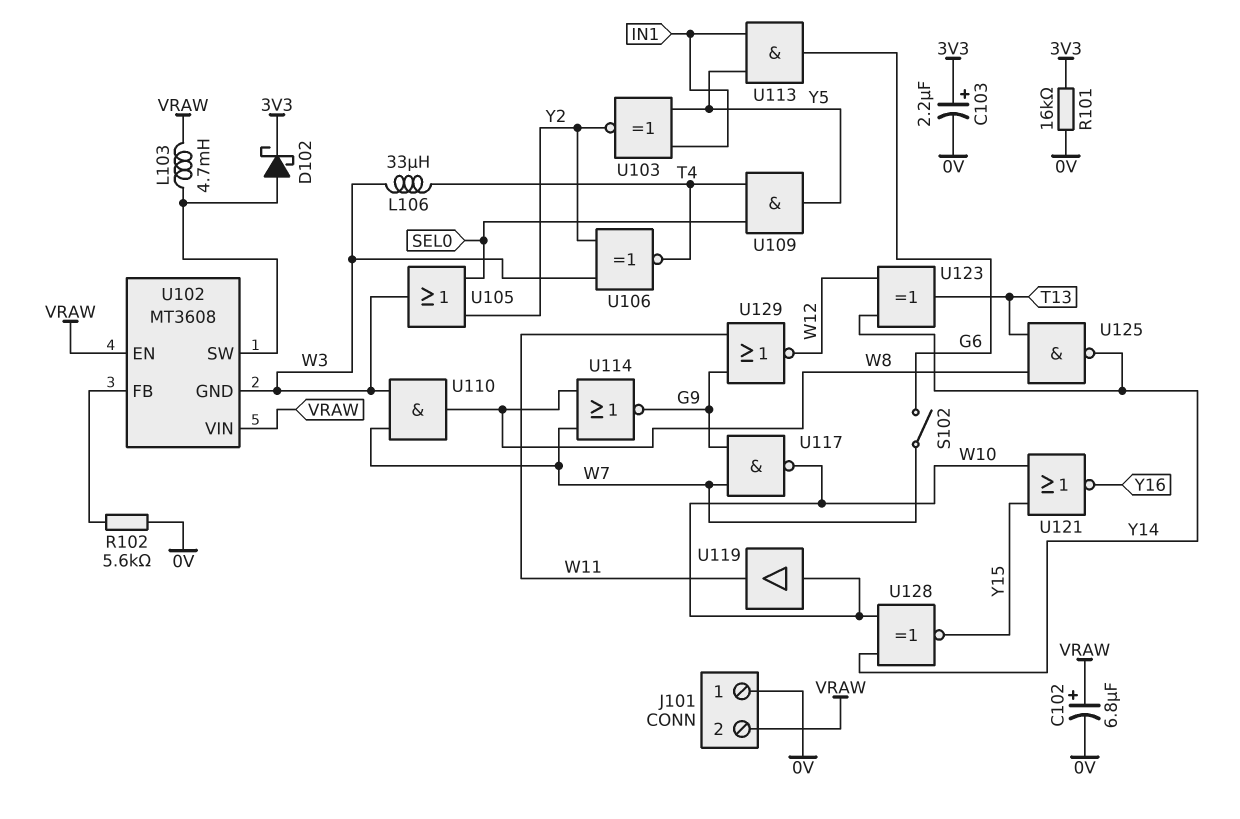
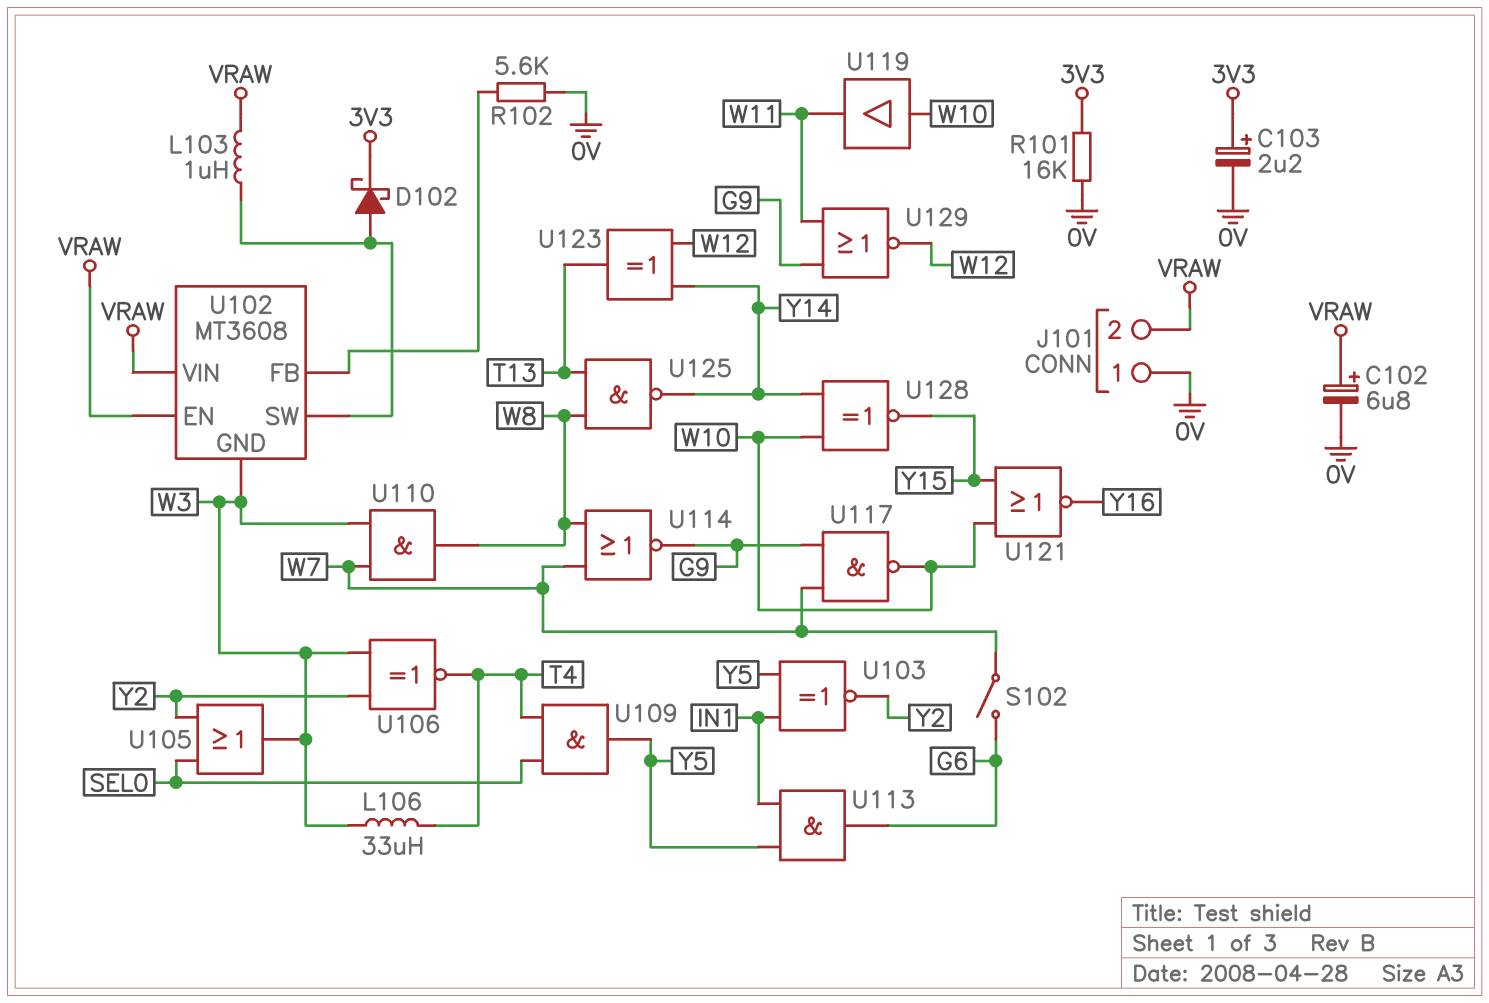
L103: 4.7mH (U102/SW, VRAW) -> 1uH (U102/SW, VRAW)

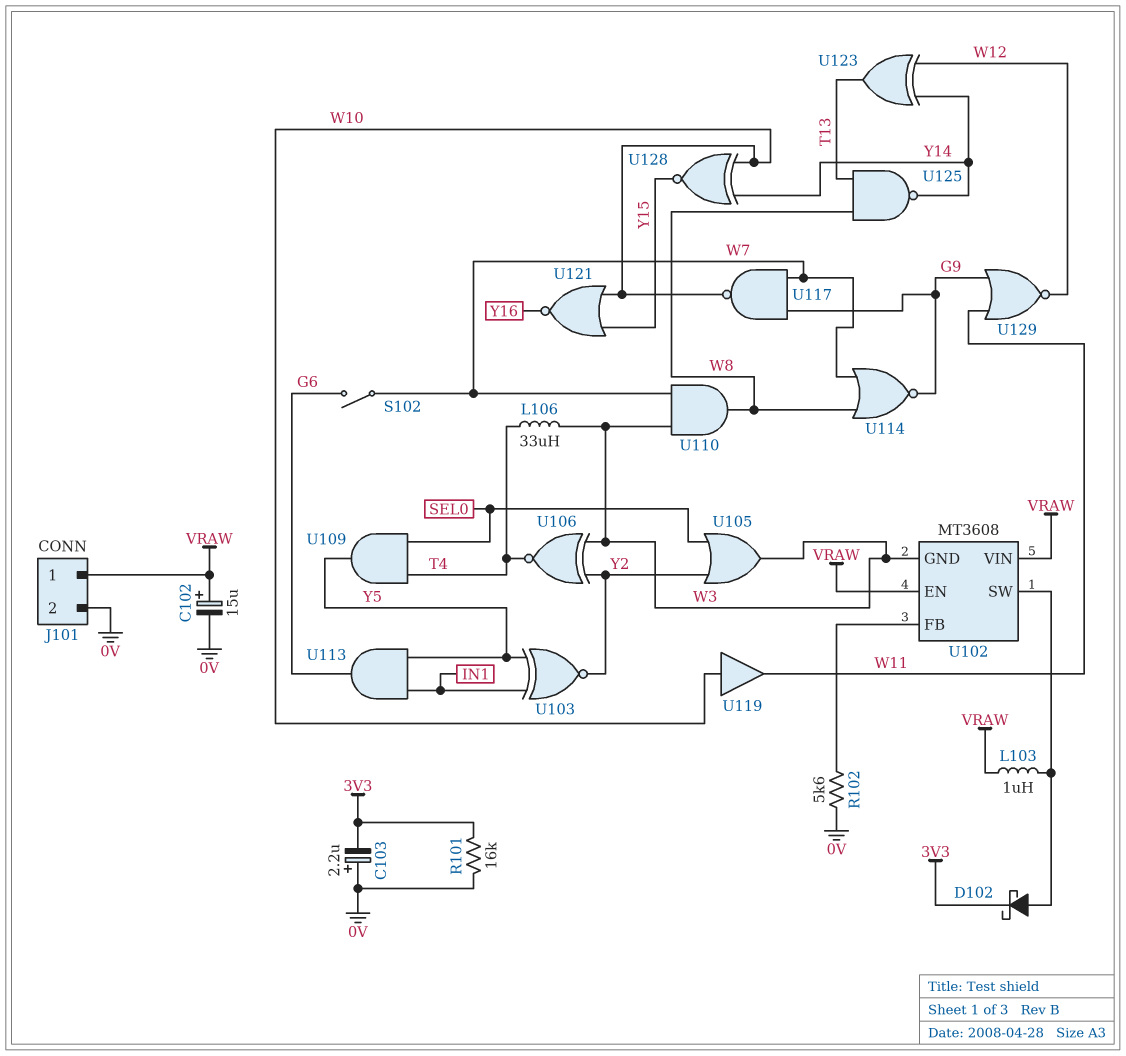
C102: 6.8uF (plus VRAW, minus 0V) -> 15uF (plus VRAW, minus 0V)
C103: 2.2uF (plus 3V3, minus 0V) -> 2.2uF (plus 0V, minus 3V3)
J101 pin 1: 0V -> VRAW
J101 pin 2: VRAW -> 0V

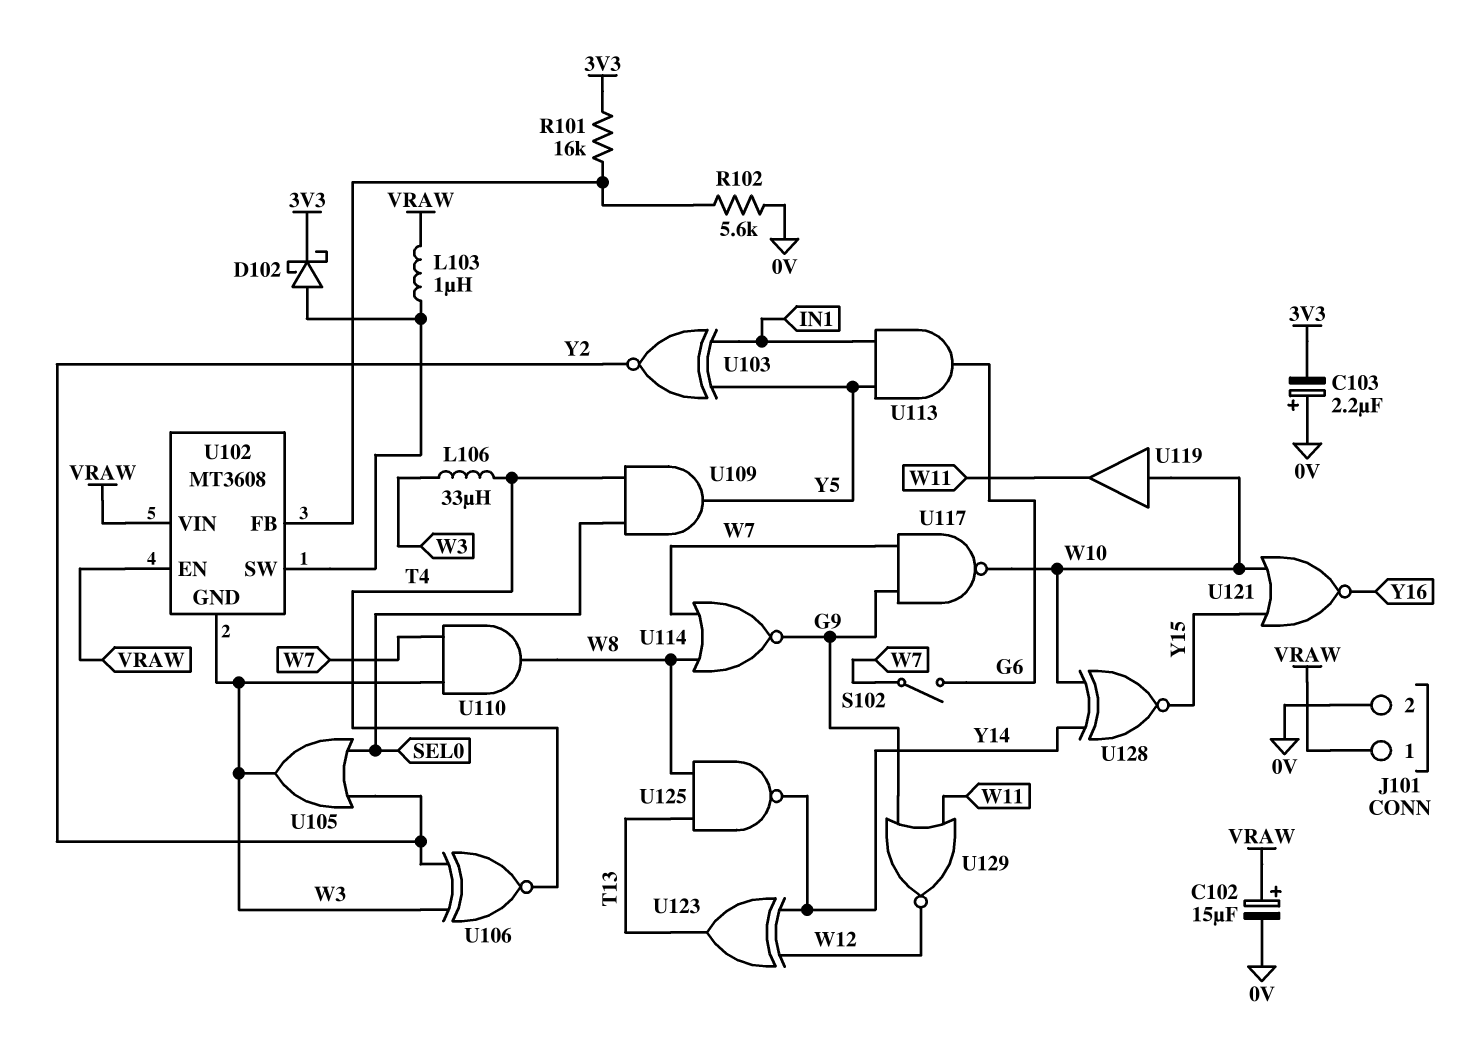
R101: 16k (0V, 3V3) -> 16k (3V3, U102/FB)

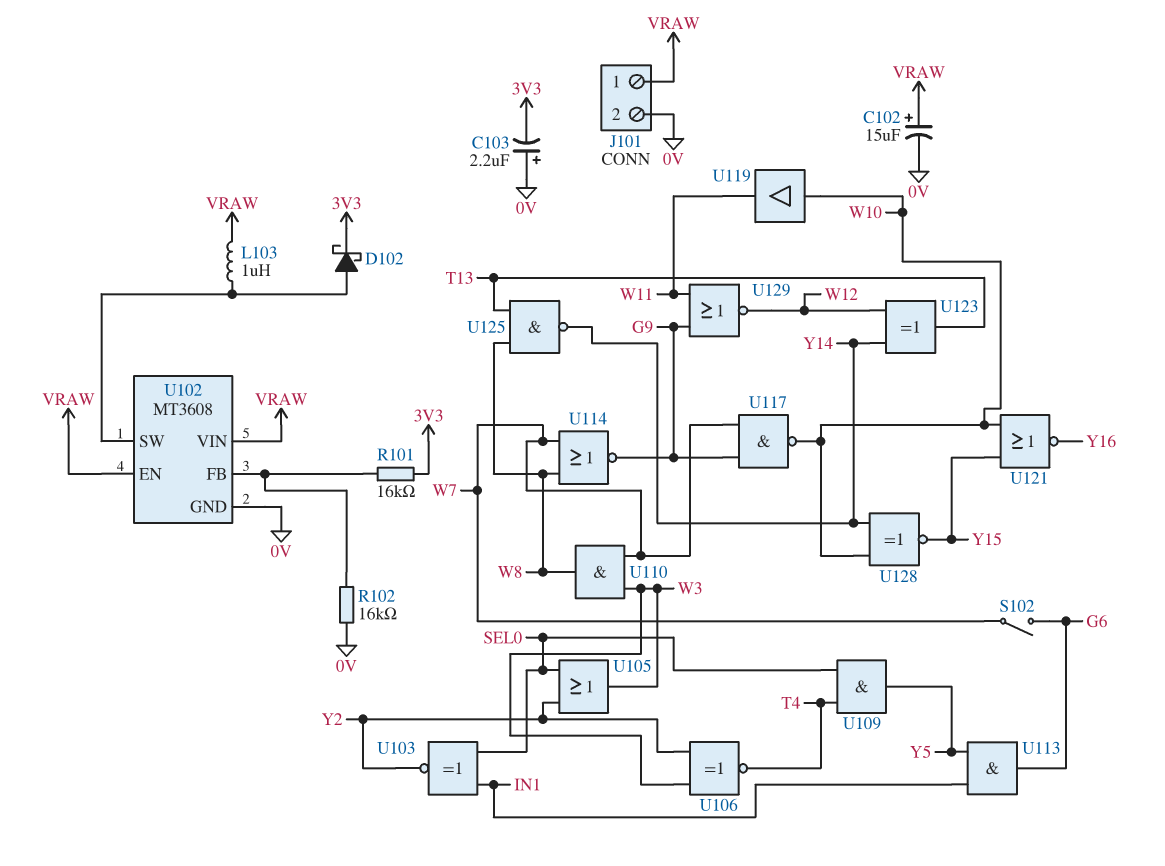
L106: 33uH (T4, W3) -> none
R102: 5.6k (0V, U102/FB) -> 16k (0V, U102/FB)
U102 pin GND: W3 -> 0V
U103: XNOR (in IN1, in Y5, out Y2) -> XNOR (in IN1, in SEL0, out Y2)

